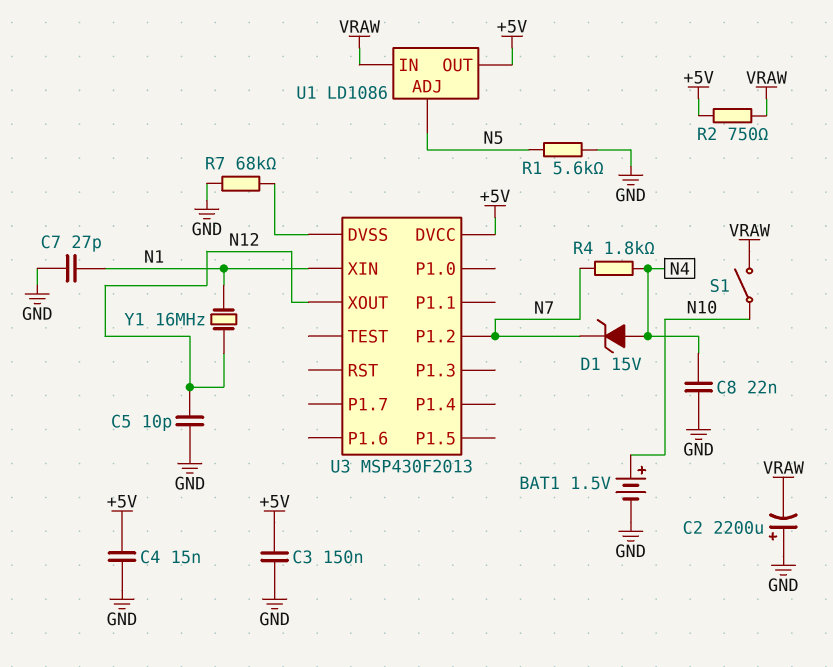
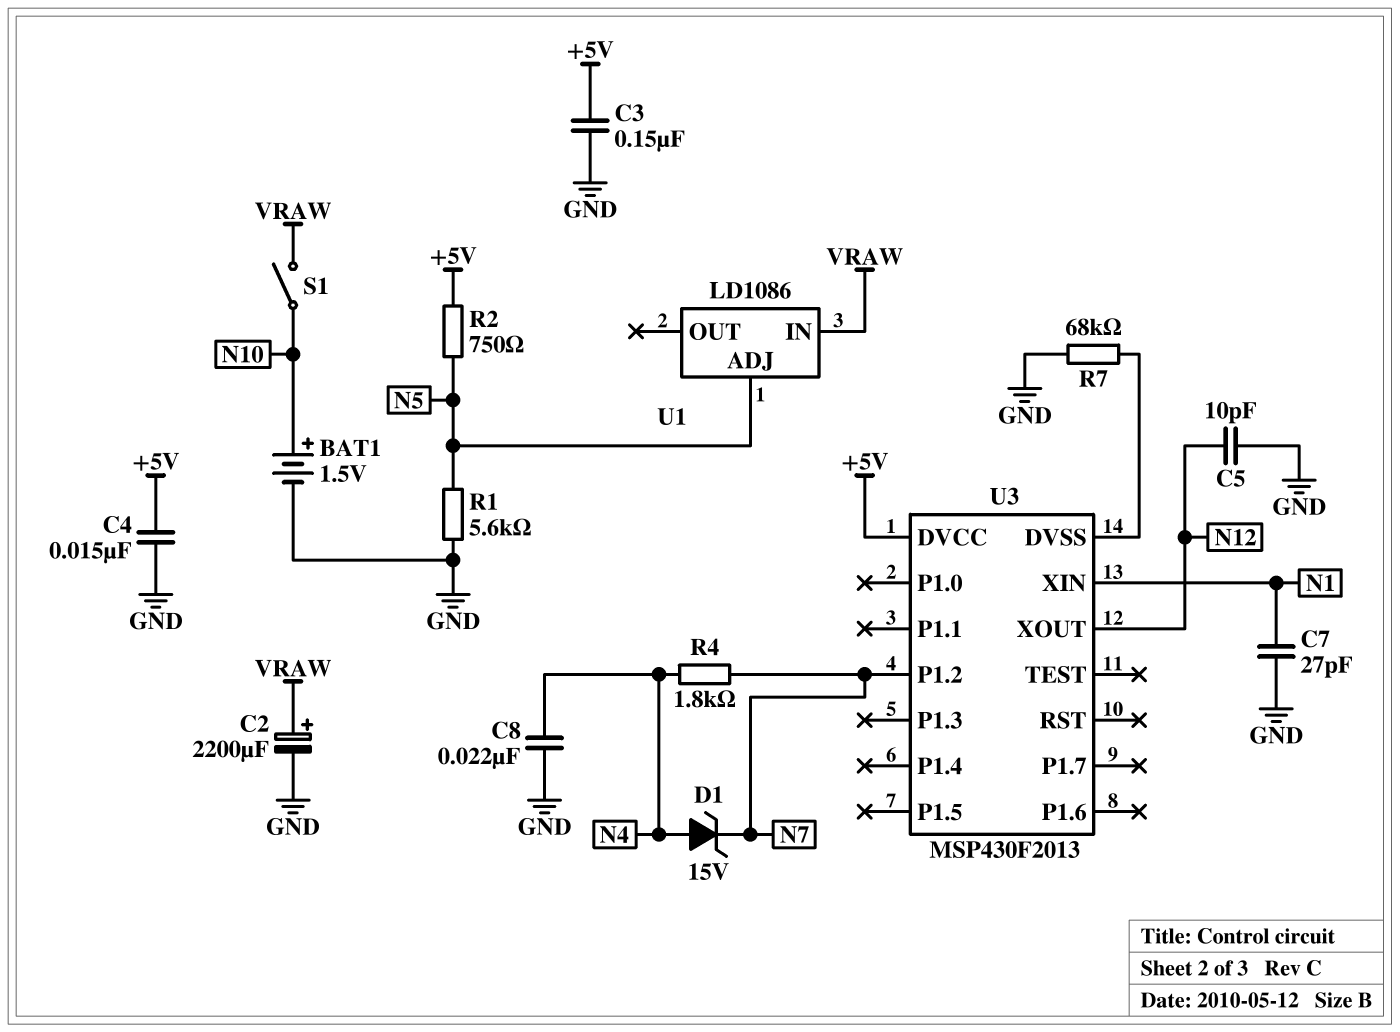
C2: 2200uF (plus GND, minus VRAW) -> 2200uF (plus VRAW, minus GND)
R2: 750 (+5V, VRAW) -> 750 (+5V, N5)
U1 pin OUT: +5V -> none
Y1: 16MHz (N1, N12) -> none

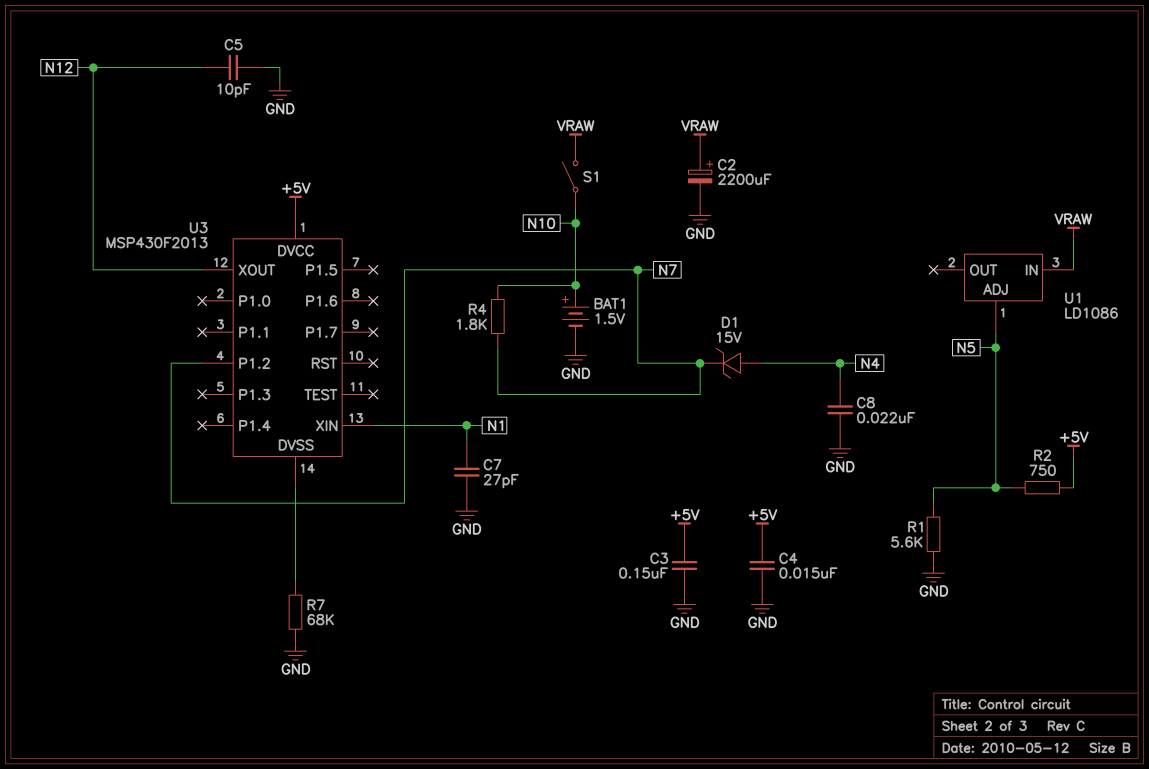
R4: 1.8k (N4, N7) -> 1.8k (N7, N10)

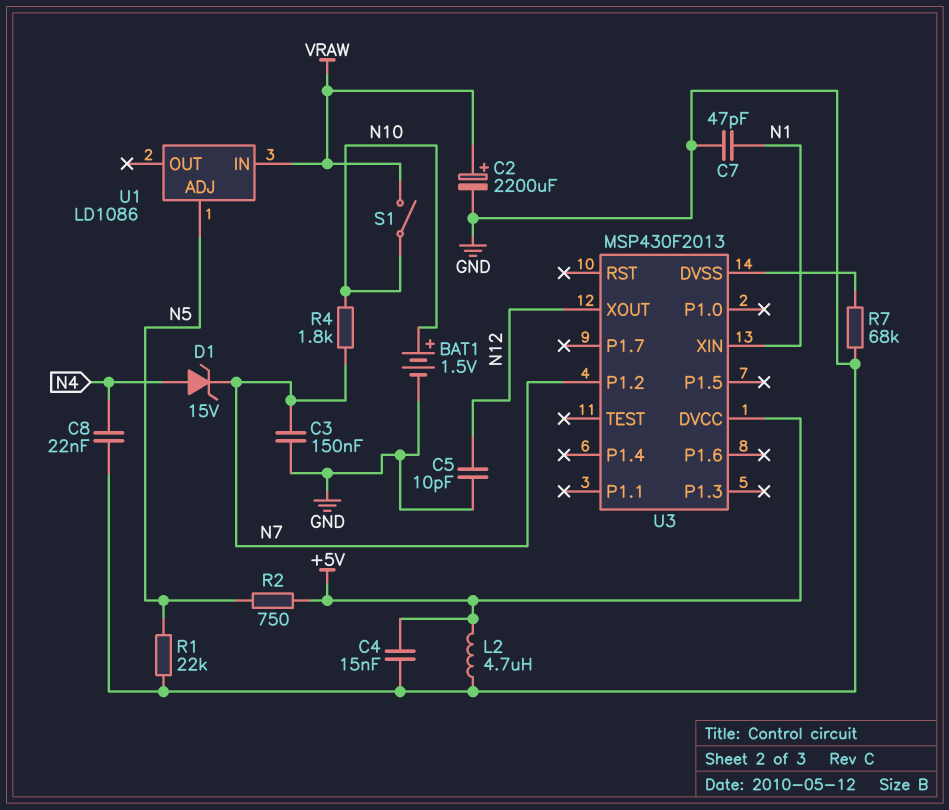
C3: 150nF (+5V, GND) -> 150nF (GND, N7)
C7: 27pF (GND, N1) -> 47pF (GND, N1)
L2: none -> 4.7uH (+5V, GND)
R1: 5.6k (GND, N5) -> 22k (GND, N5)

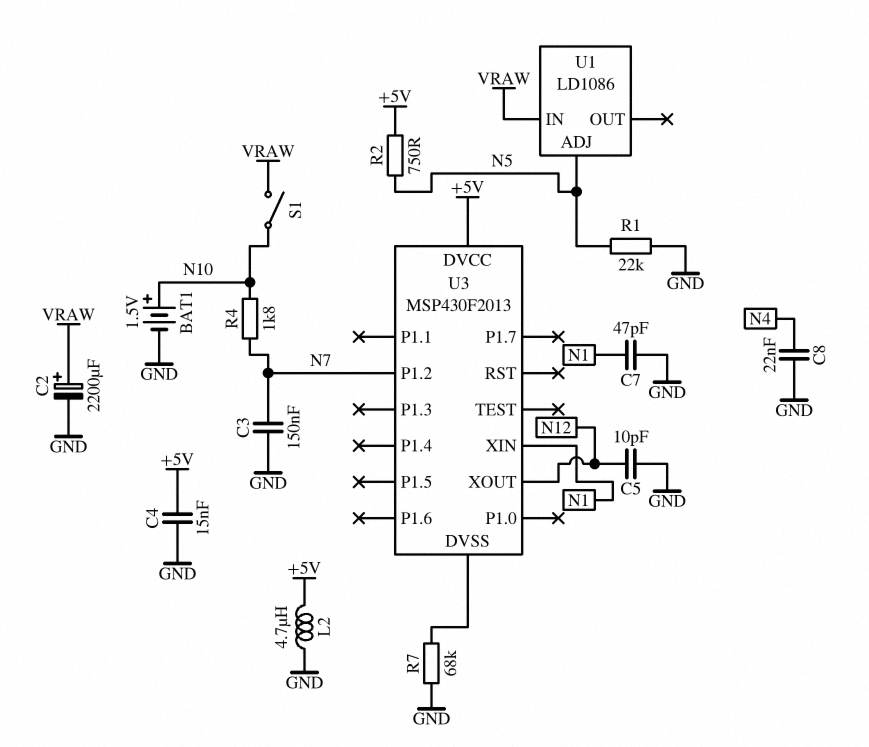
D1: zener 15V (A N4, K N7) -> none

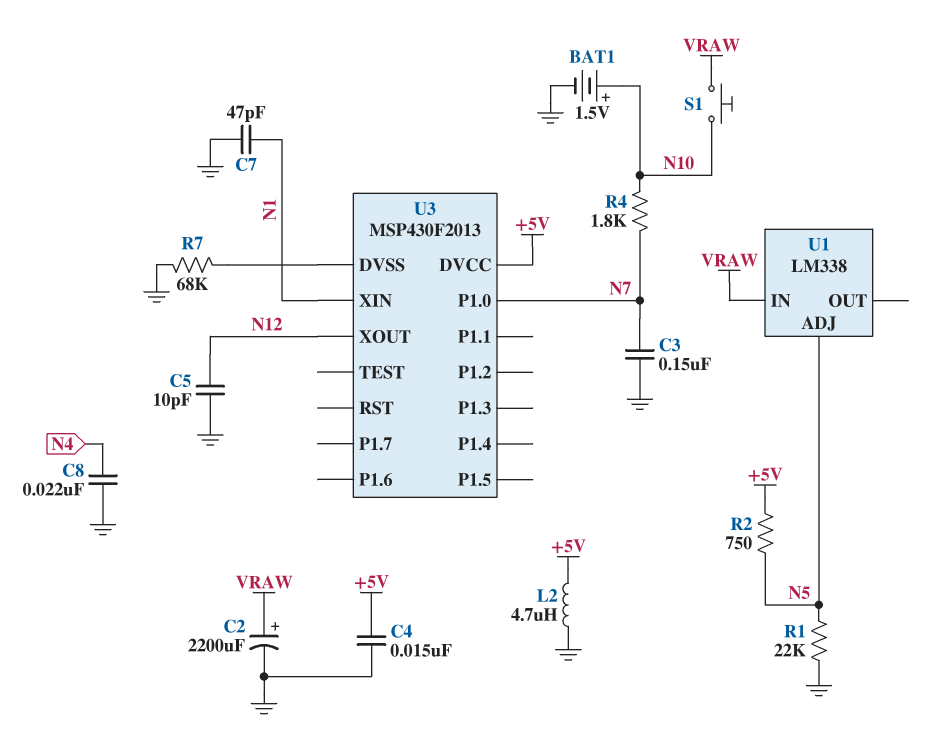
S1: switch (N10, VRAW) -> button (N10, VRAW)
U1: LD1086 -> LM338
U3 pin P1.0: none -> N7
U3 pin P1.2: N7 -> none

